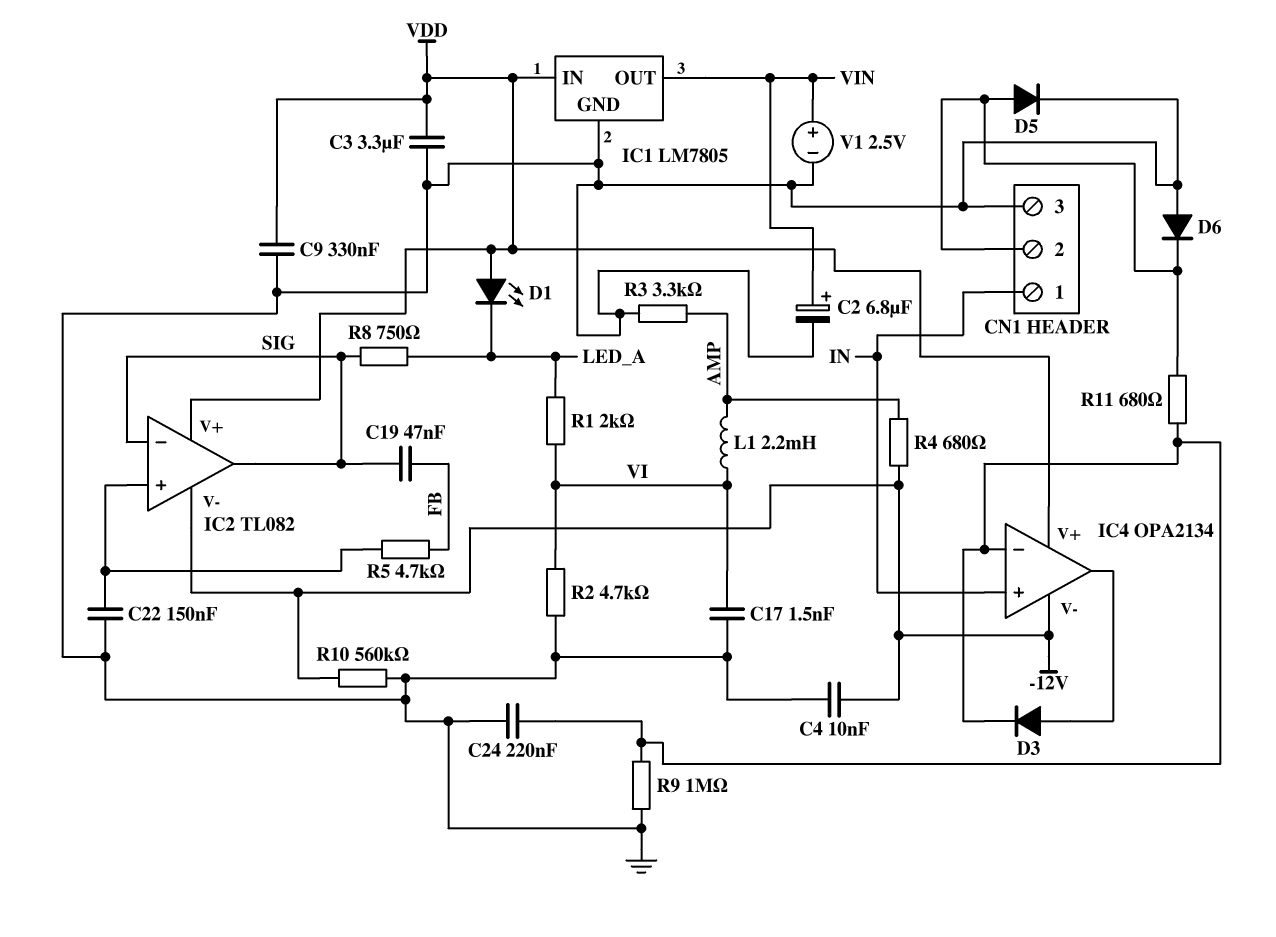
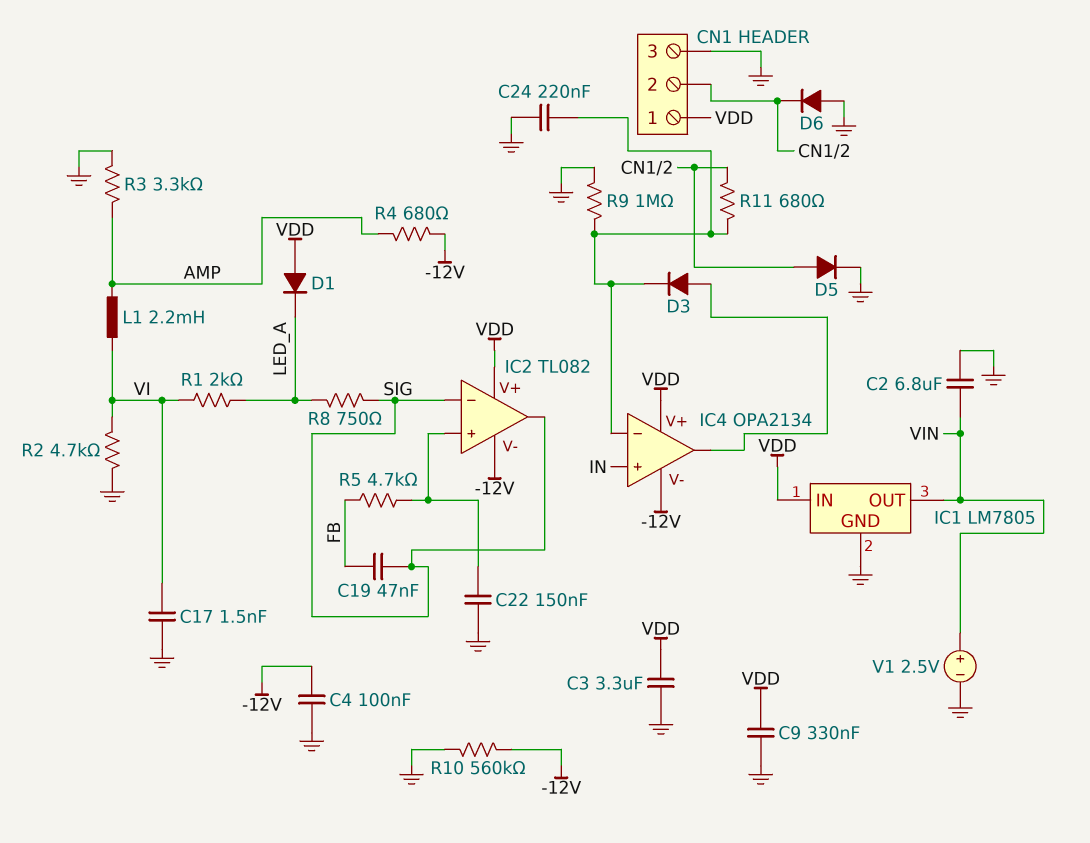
C2: 6.8uF (plus VIN, minus GND) -> 6.8uF (GND, VIN)
C4: 10nF (-12V, GND) -> 100nF (-12V, GND)
CN1 pin 1: IN -> VDD
D1: LED (A VDD, K LED_A) -> diode (A VDD, K LED_A)

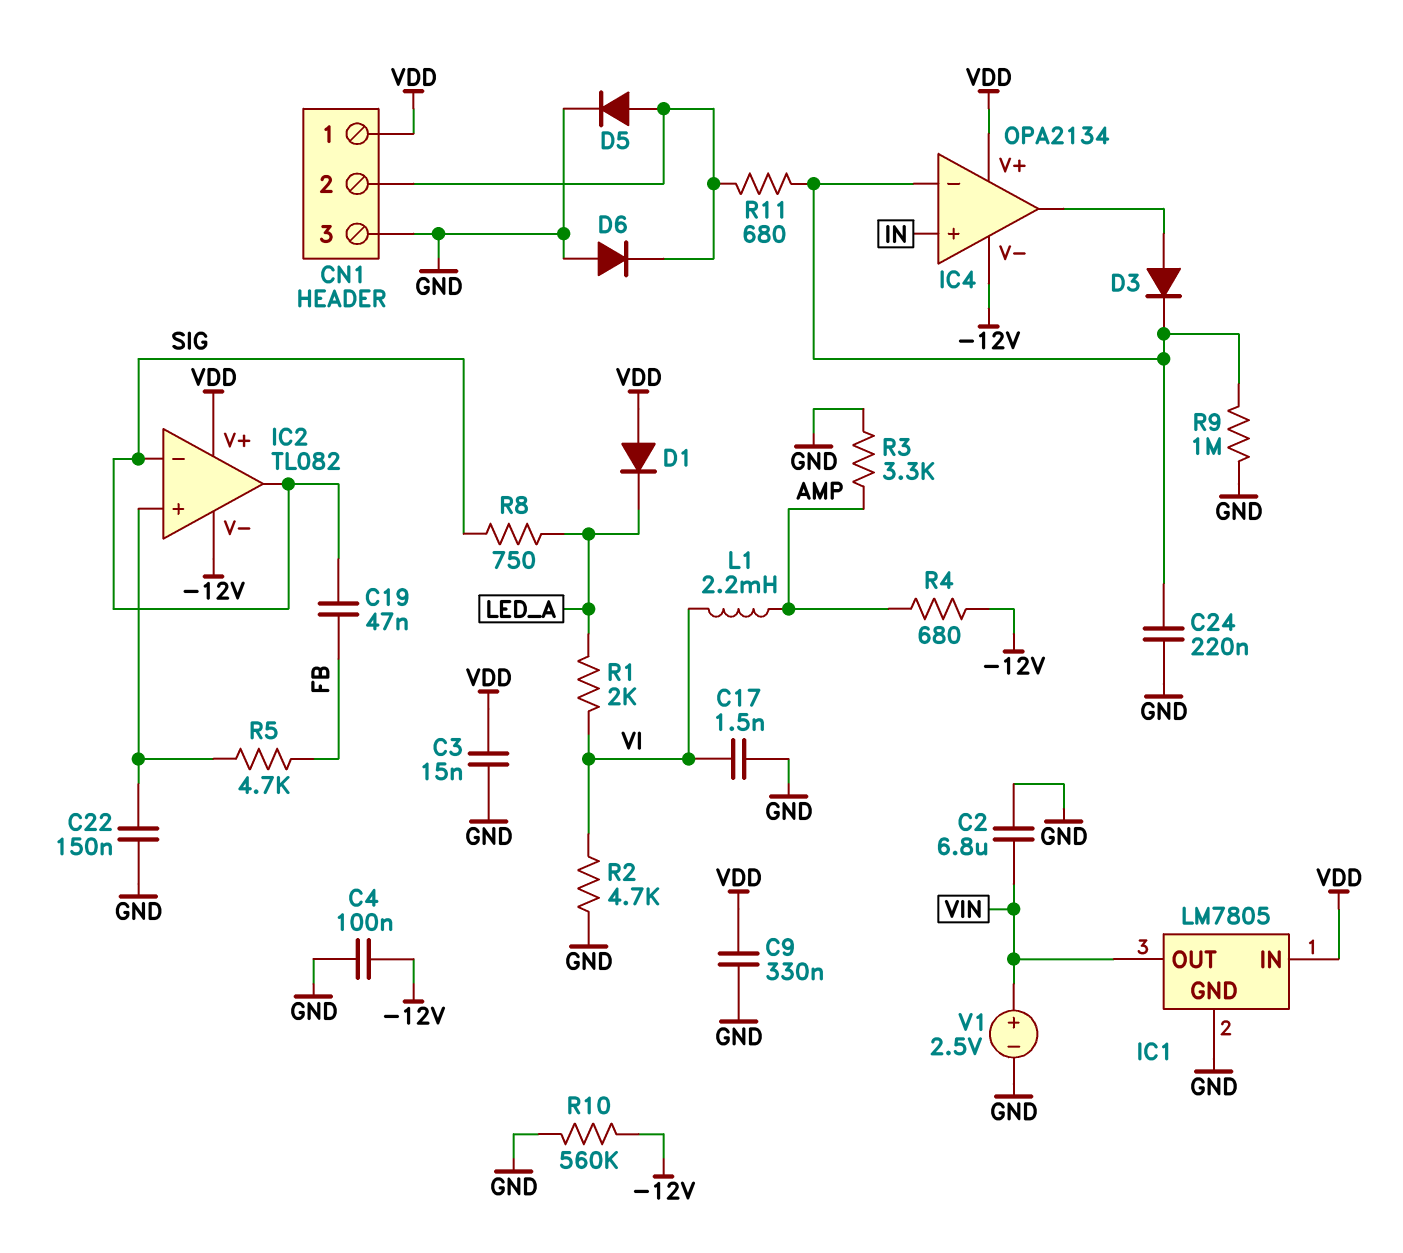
C3: 3.3uF (GND, VDD) -> 15nF (GND, VDD)

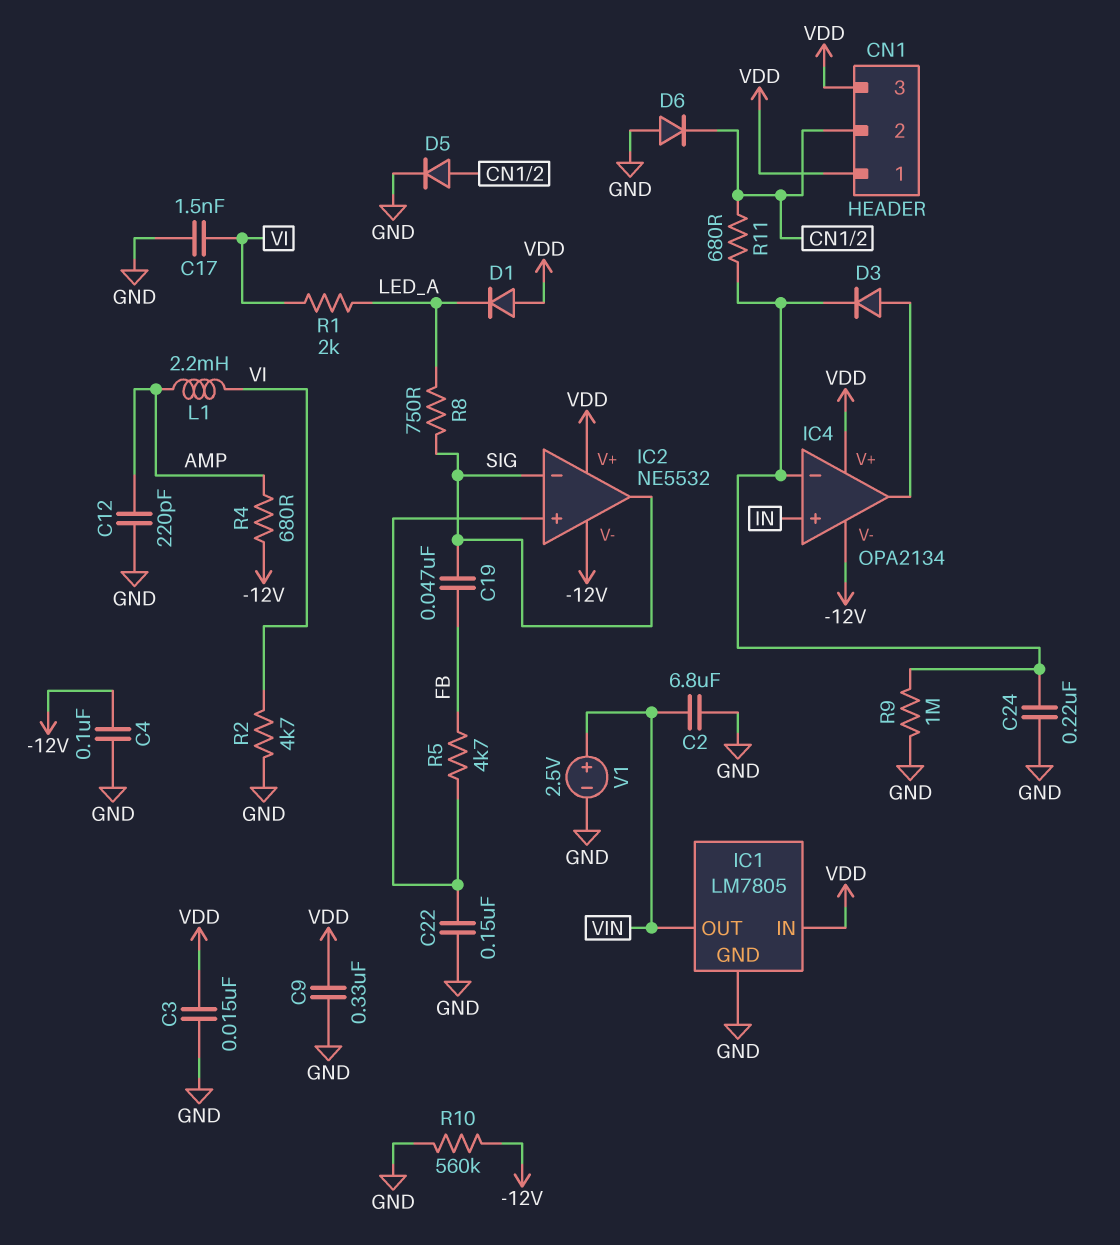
C12: none -> 220pF (AMP, GND)
CN1 pin 3: GND -> VDD
IC2: TL082 -> NE5532
R3: 3.3k (AMP, GND) -> none

